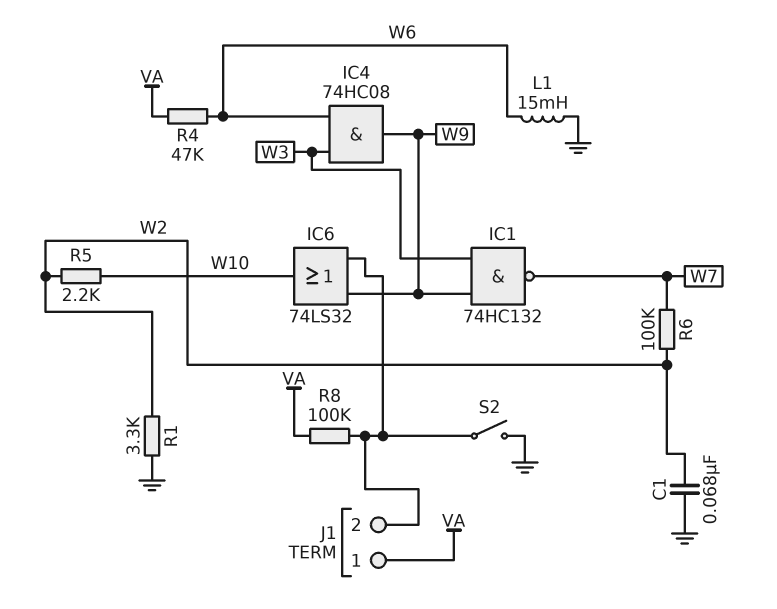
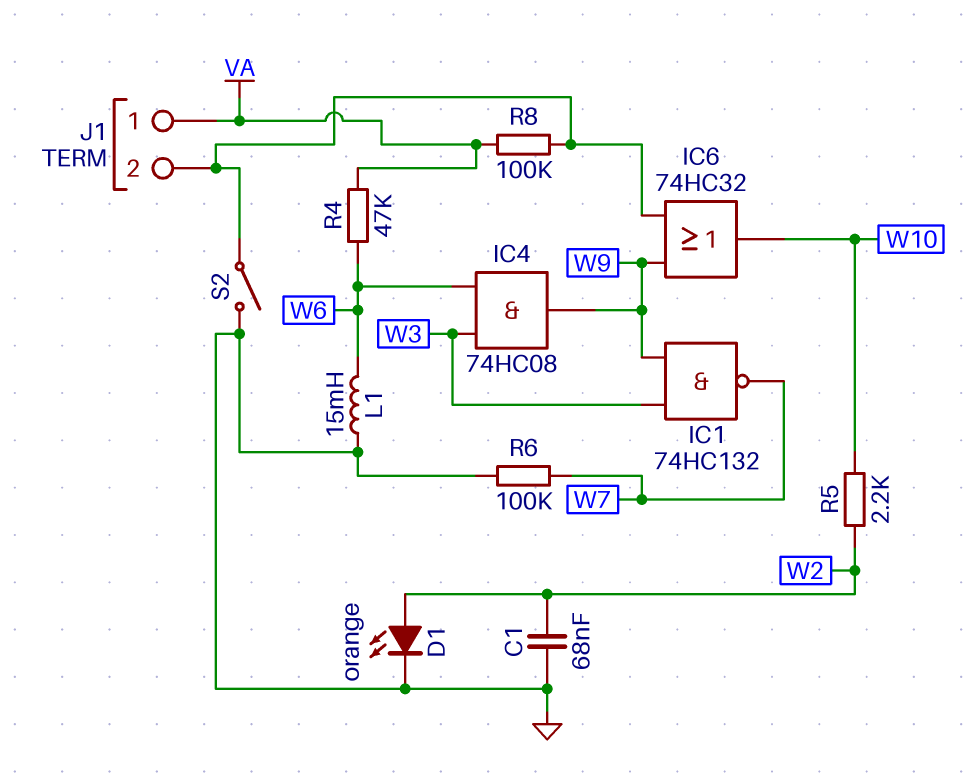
D1: none -> LED orange (A W2, K GND)
IC6: OR 74LS32 (in J1/2, in W9, out W10) -> OR 74HC32 (in J1/2, in W9, out W10)
R1: 3.3k (GND, W2) -> none
R6: 100k (W2, W7) -> 100k (GND, W7)

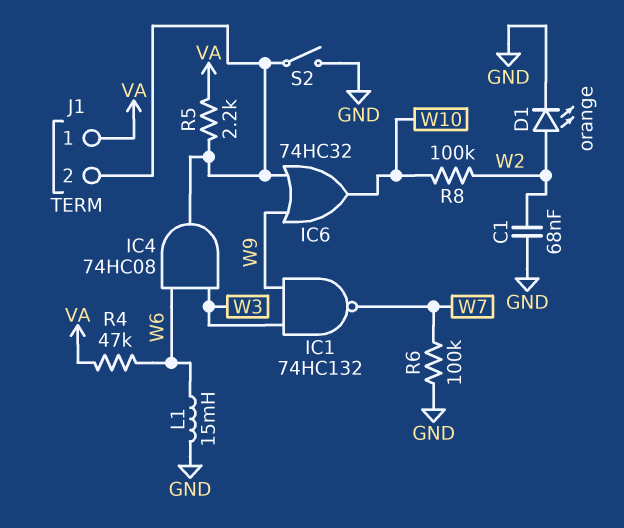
IC4: AND 74HC08 (in W3, in W6, out W9) -> AND 74HC08 (in W3, in W6, out J1/2)
R5: 2.2k (W2, W10) -> 2.2k (J1/2, VA)
R8: 100k (J1/2, VA) -> 100k (W2, W10)

